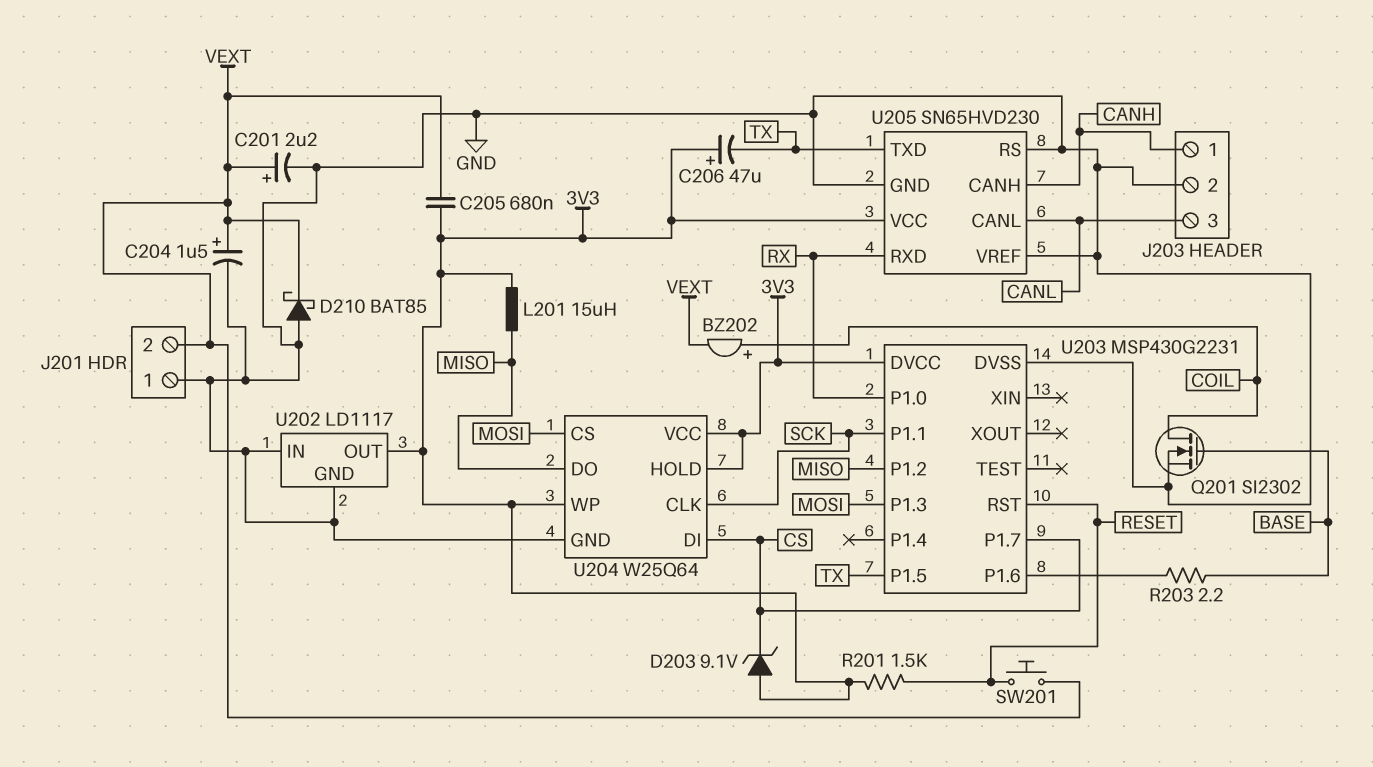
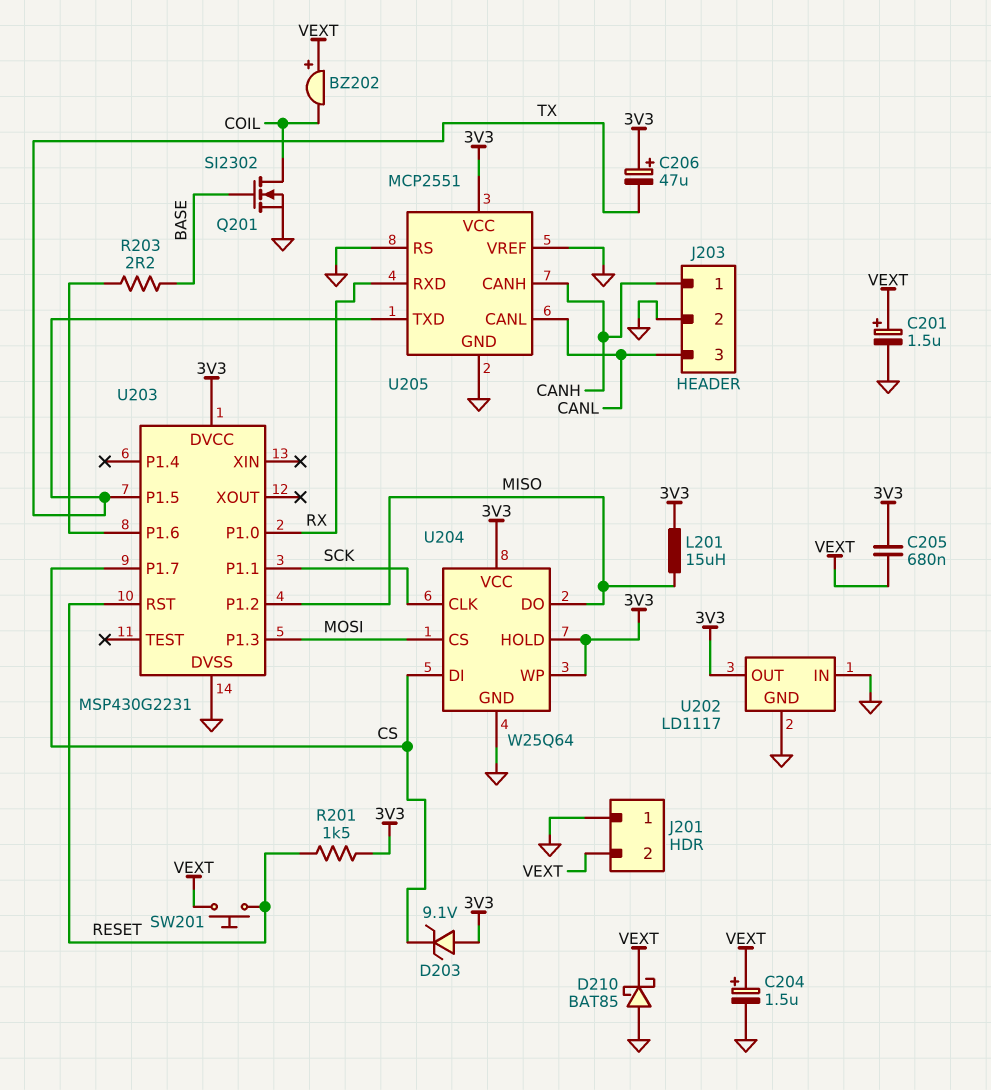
BZ202: buzzer (plus COIL, minus VEXT) -> buzzer (plus VEXT, minus COIL)
C201: 2.2uF (plus VEXT, minus GND) -> 1.5uF (plus VEXT, minus GND)
U205: SN65HVD230 -> MCP2551

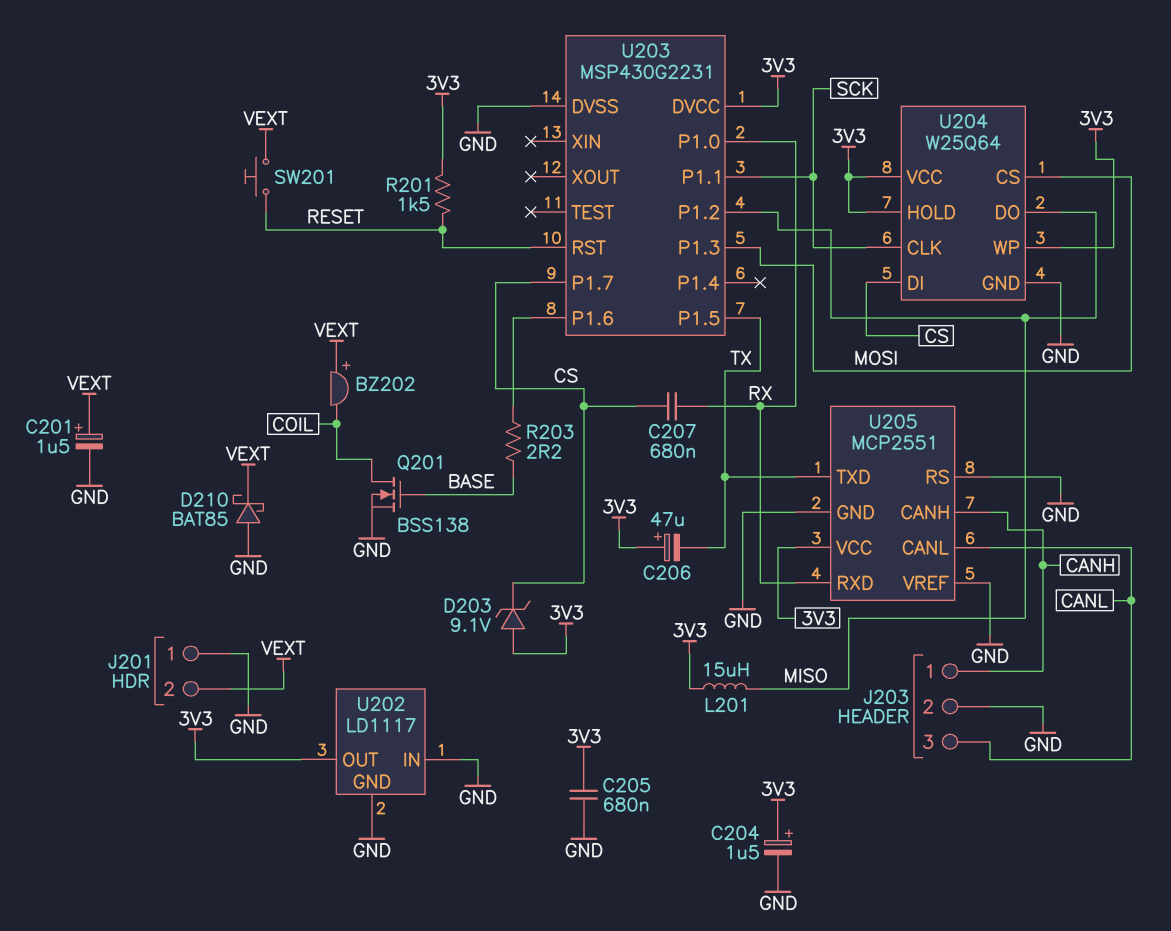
C204: 1.5uF (plus VEXT, minus GND) -> 1.5uF (plus 3V3, minus GND)
C205: 680nF (3V3, VEXT) -> 680nF (3V3, GND)
C207: none -> 680nF (CS, RX)
Q201: NMOS SI2302 (G BASE, D COIL, S GND) -> NMOS BSS138 (G BASE, D COIL, S GND)

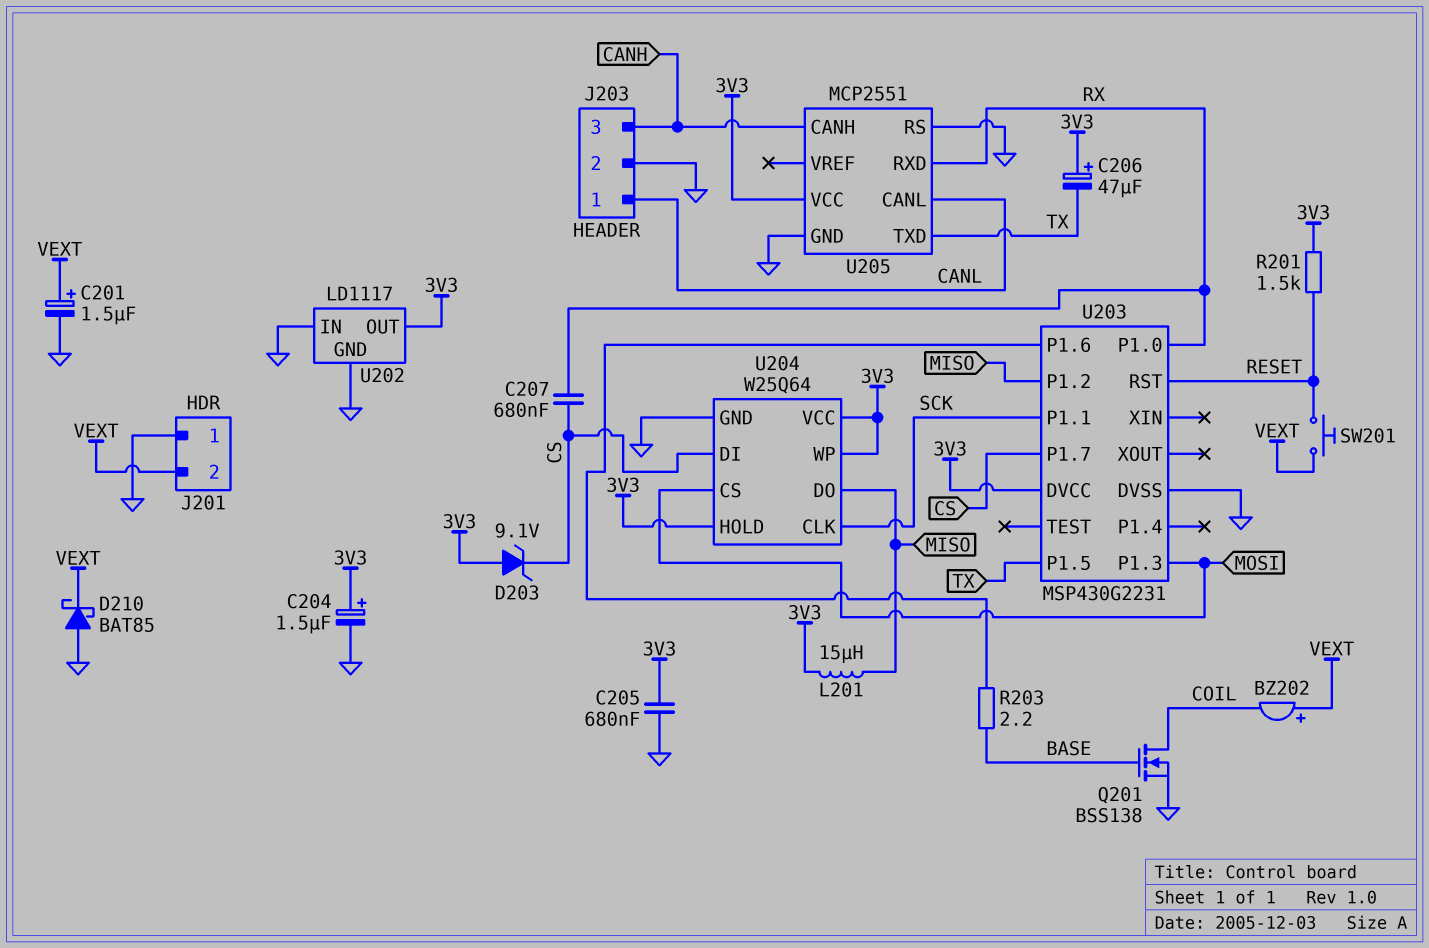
J203 pin 1: CANH -> CANL
J203 pin 3: CANL -> CANH
U205 pin VREF: GND -> none

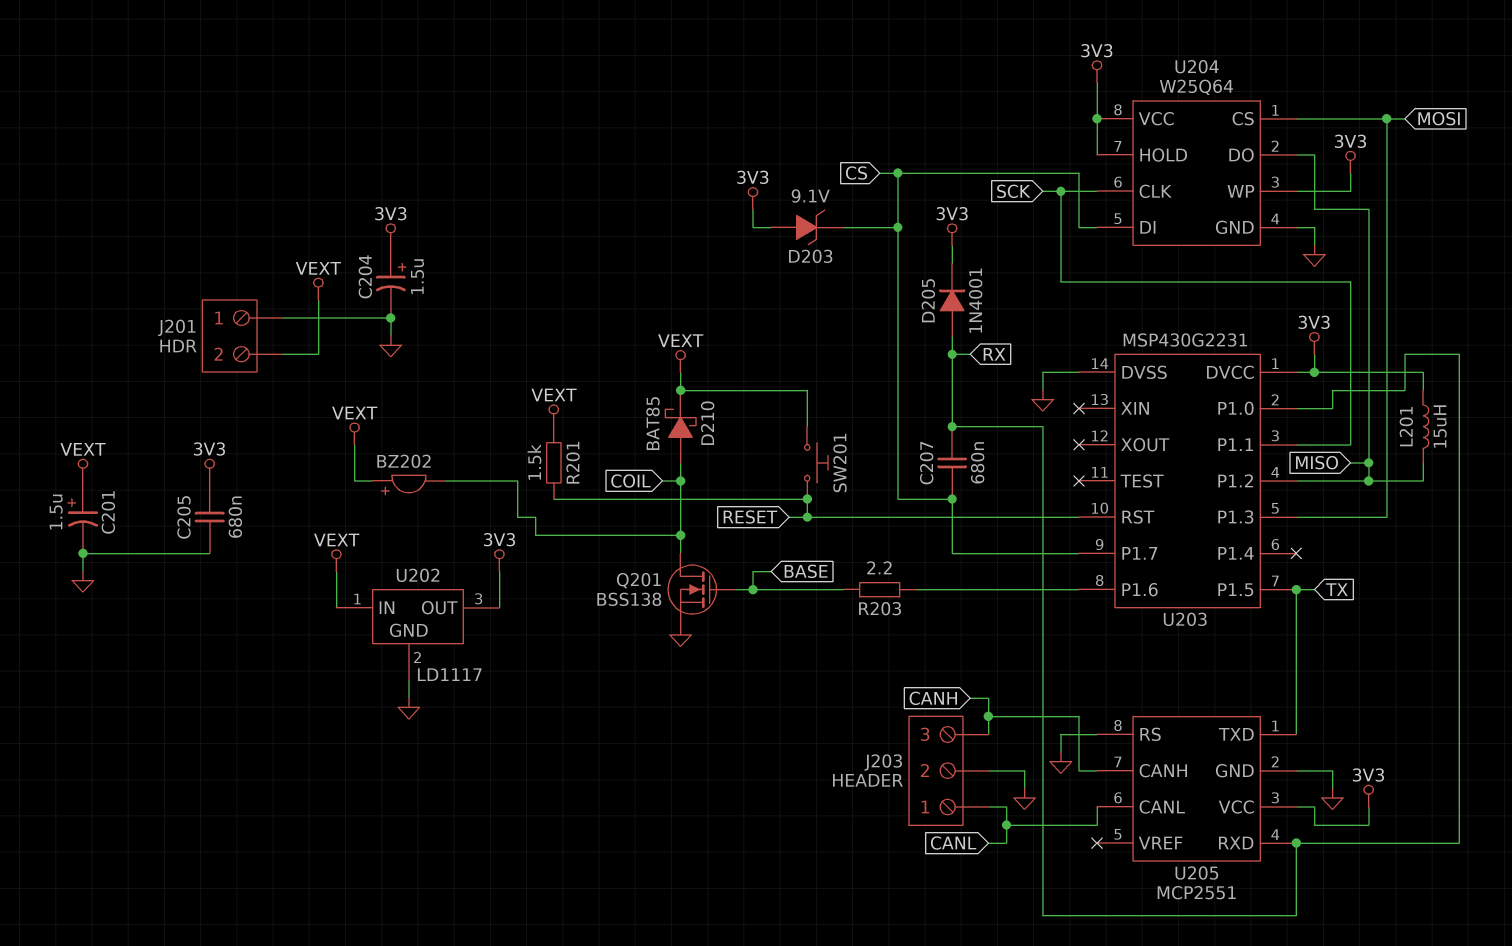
C206: 47uF (plus 3V3, minus TX) -> none
D205: none -> diode 1N4001 (A RX, K 3V3)
D210: schottky BAT85 (A GND, K VEXT) -> schottky BAT85 (A COIL, K VEXT)
R201: 1.5k (3V3, RESET) -> 1.5k (RESET, VEXT)
U202 pin IN: GND -> VEXT

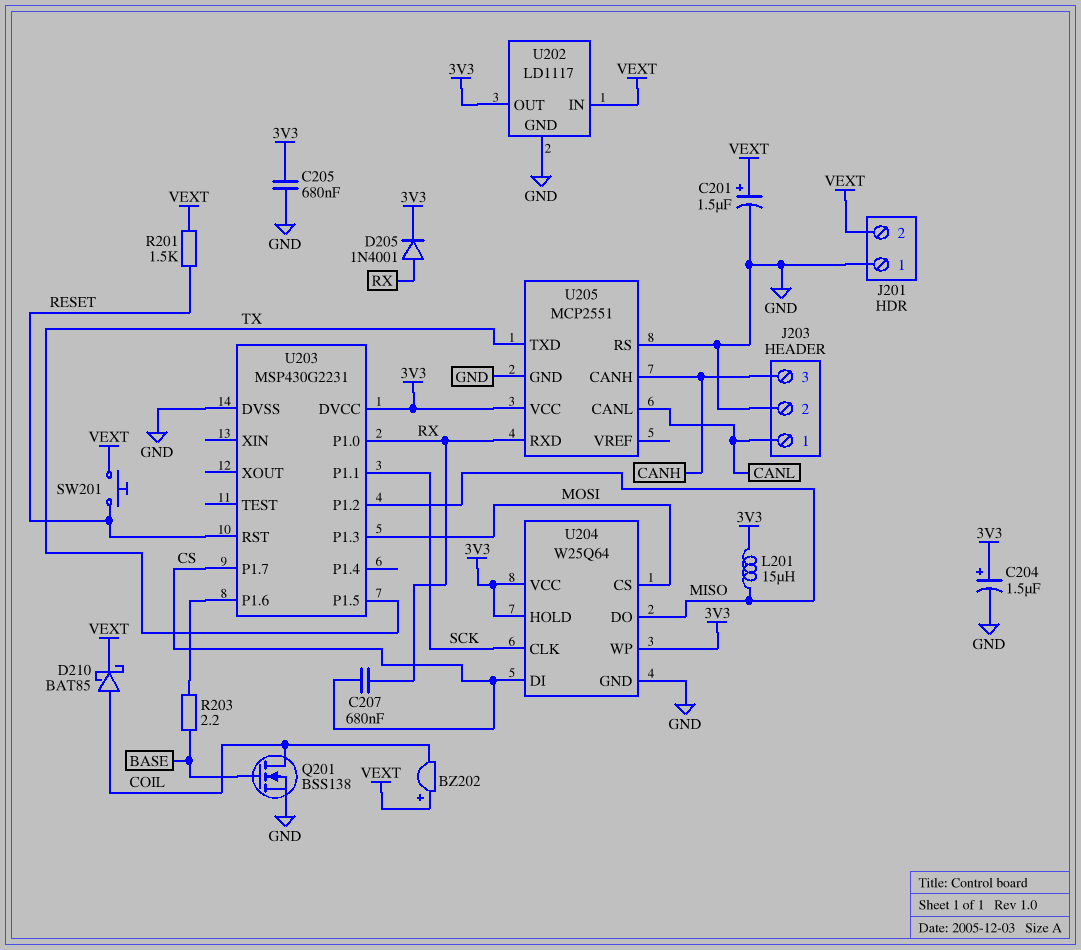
D203: zener 9.1V (A 3V3, K CS) -> none

